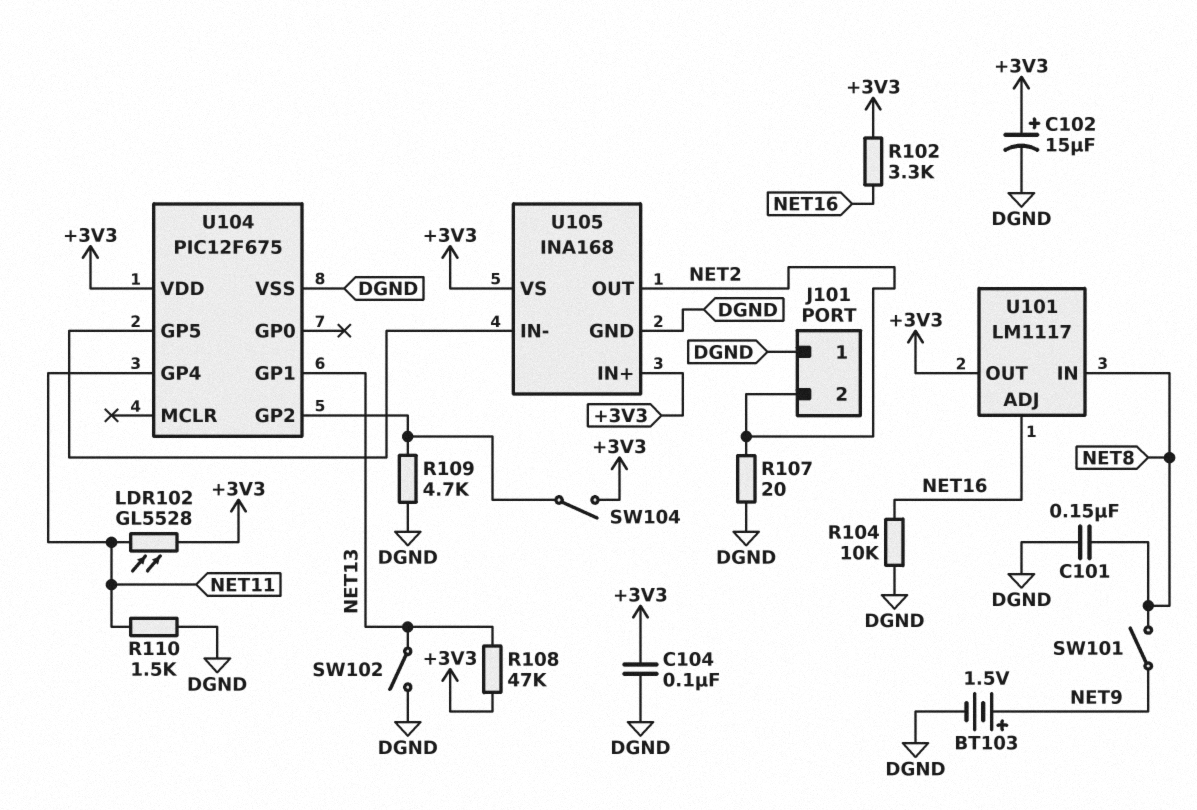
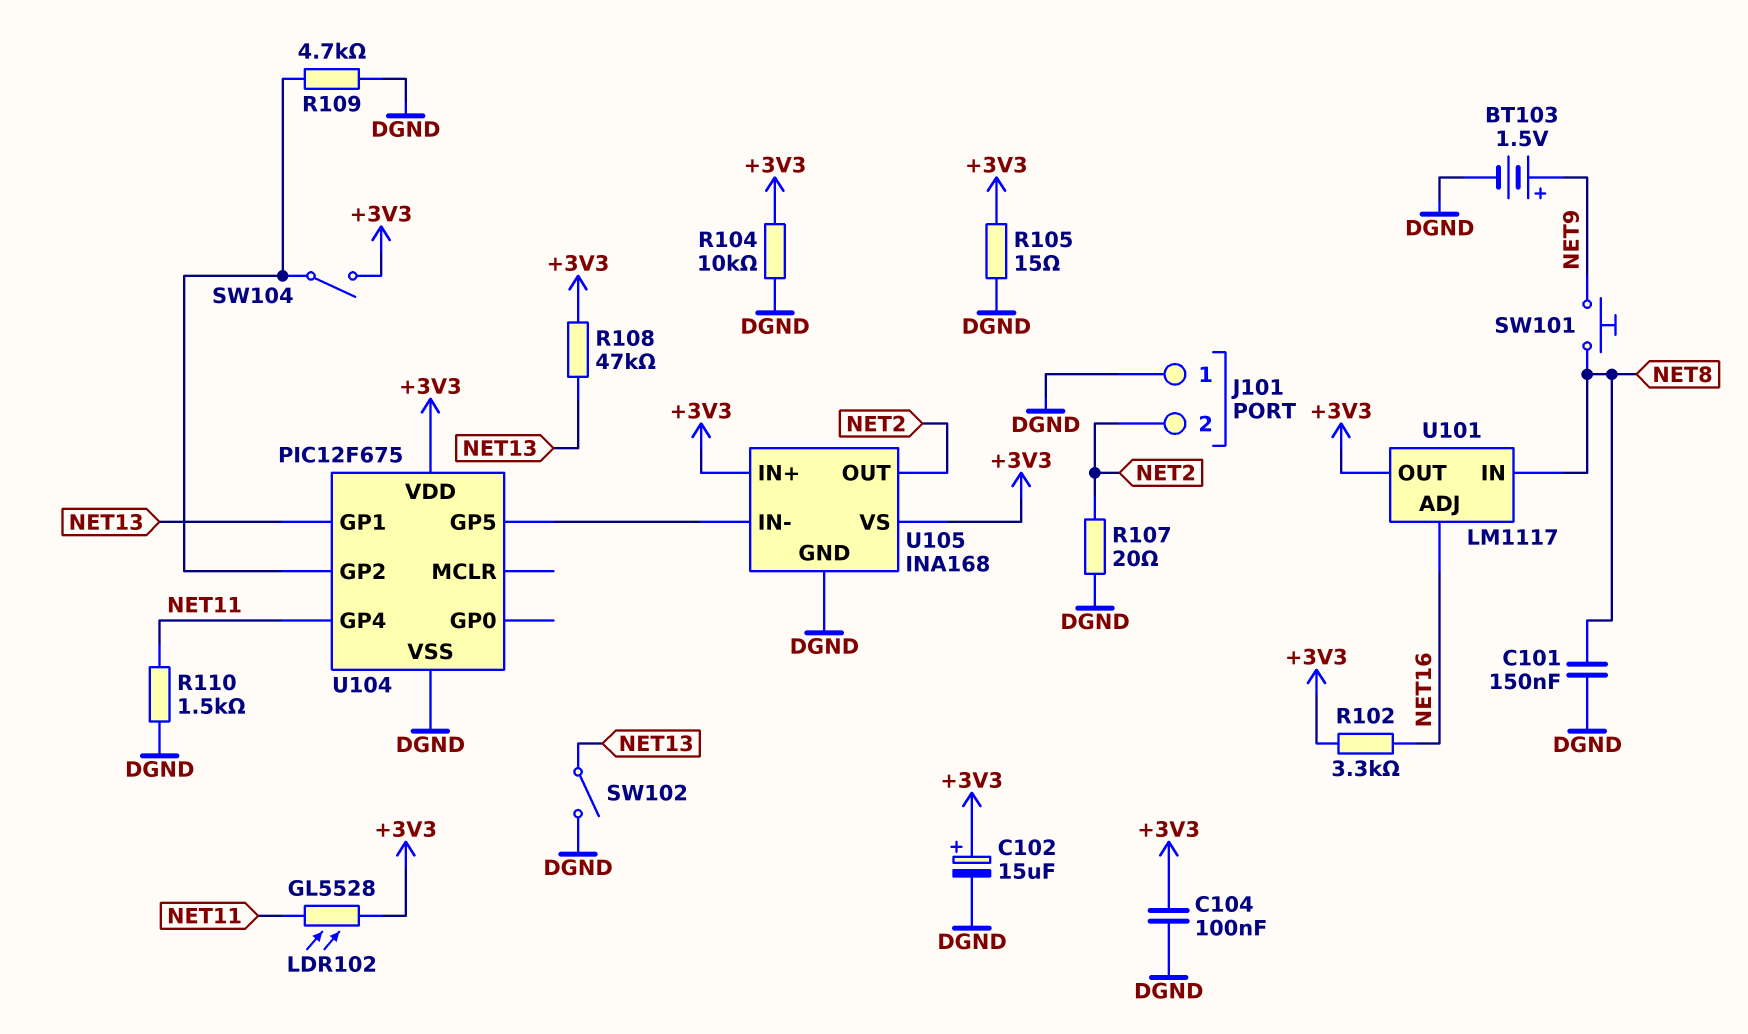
R104: 10k (DGND, NET16) -> 10k (+3V3, DGND)
R105: none -> 15 (+3V3, DGND)
SW101: switch (NET8, NET9) -> button (NET8, NET9)

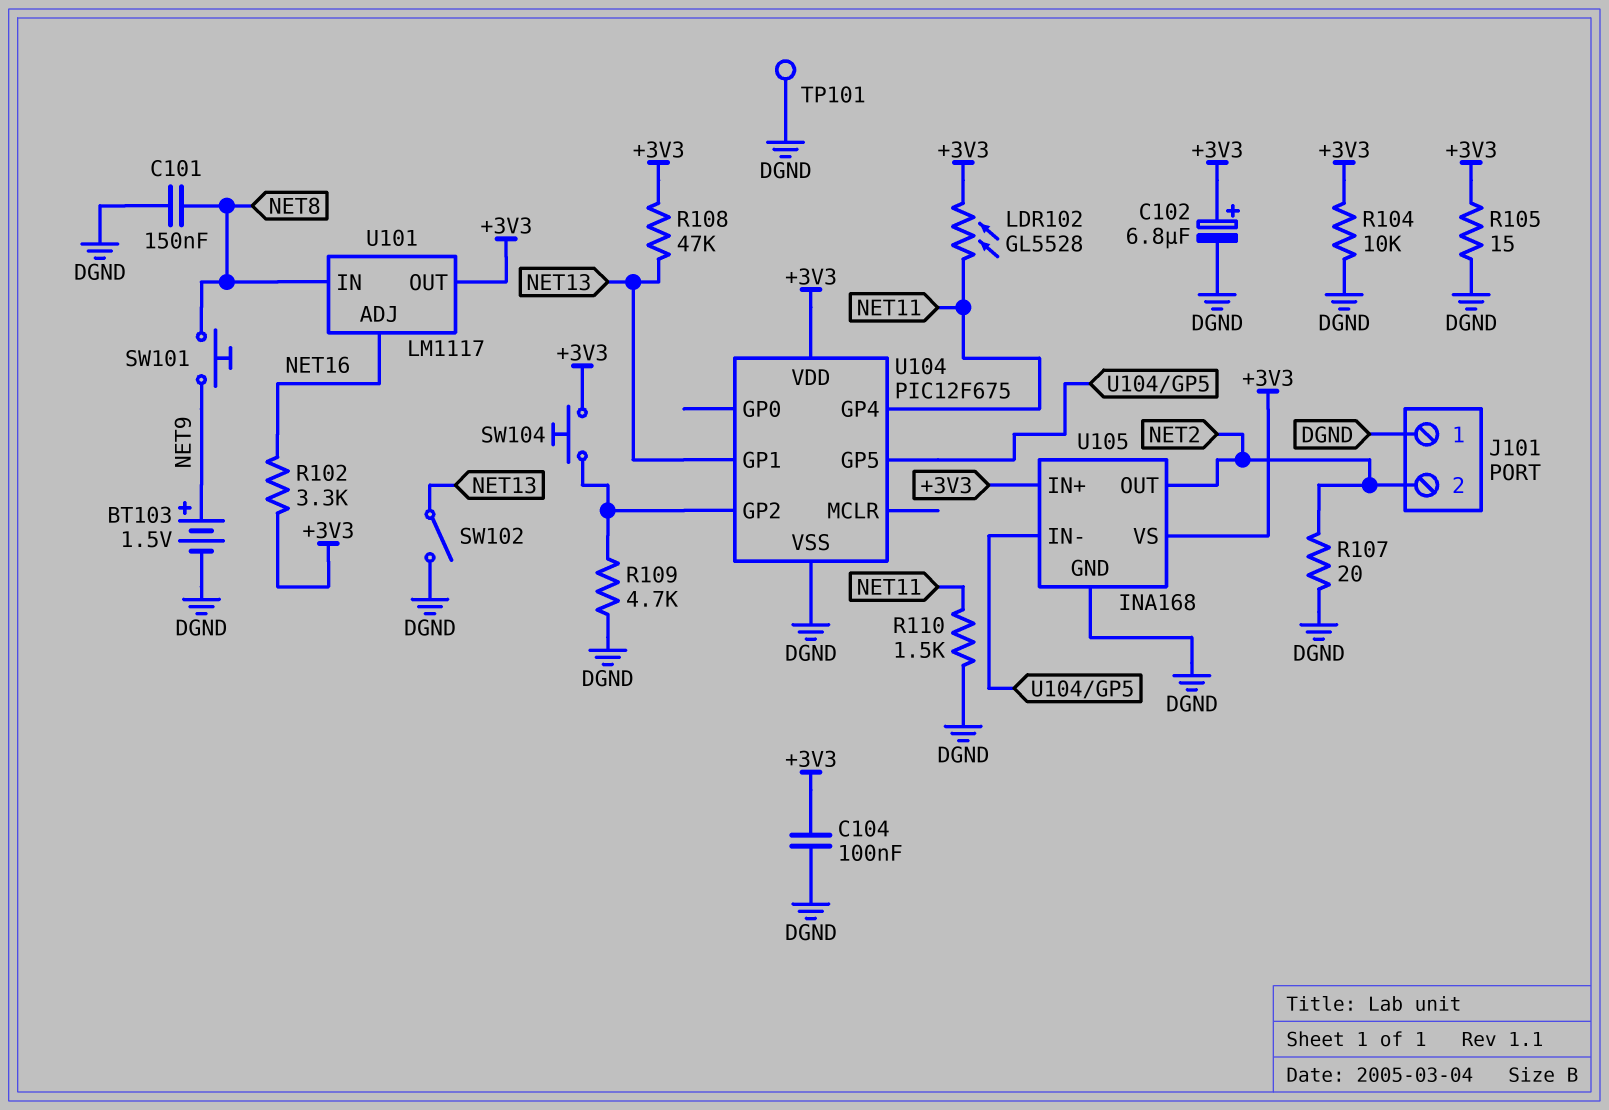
C102: 15uF (plus +3V3, minus DGND) -> 6.8uF (plus +3V3, minus DGND)
SW104: switch (+3V3, U104/GP2) -> button (+3V3, U104/GP2)
TP101: none -> test point (DGND)

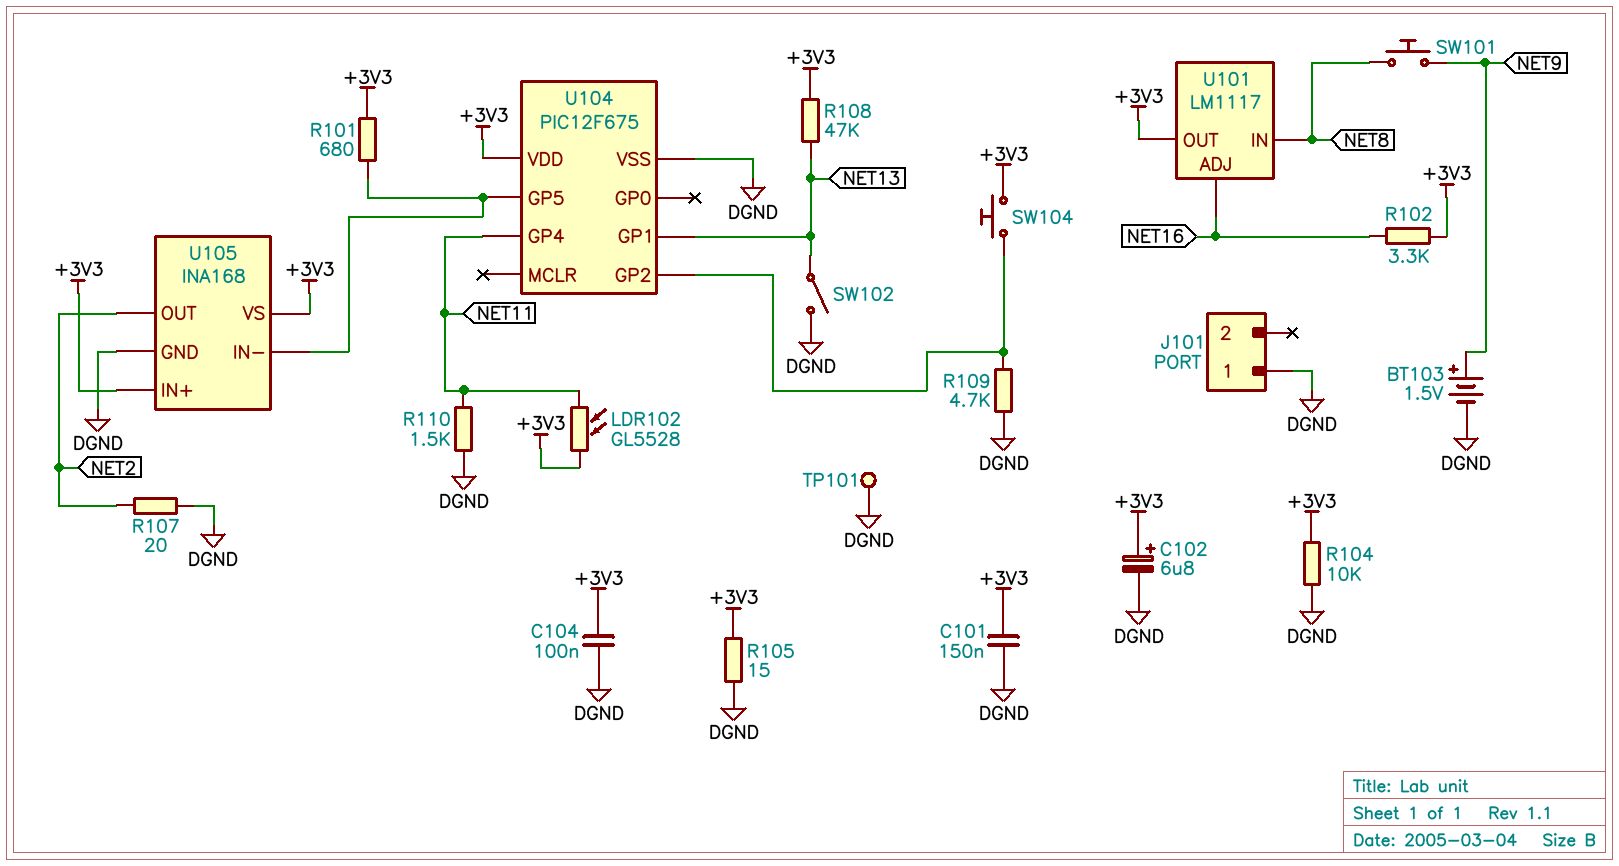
C101: 150nF (DGND, NET8) -> 150nF (+3V3, DGND)
J101 pin 2: NET2 -> none
R101: none -> 680 (+3V3, U104/GP5)

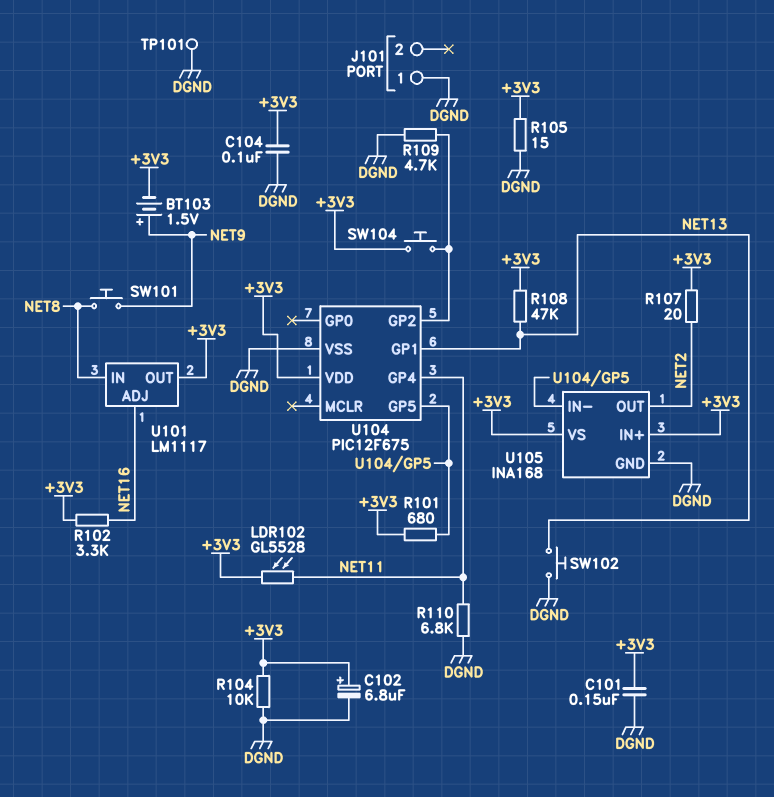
BT103: 1.5V (plus NET9, minus DGND) -> 1.5V (plus NET9, minus +3V3)
R107: 20 (DGND, NET2) -> 20 (+3V3, NET2)
R110: 1.5k (DGND, NET11) -> 6.8k (DGND, NET11)
SW102: switch (DGND, NET13) -> button (DGND, NET13)

